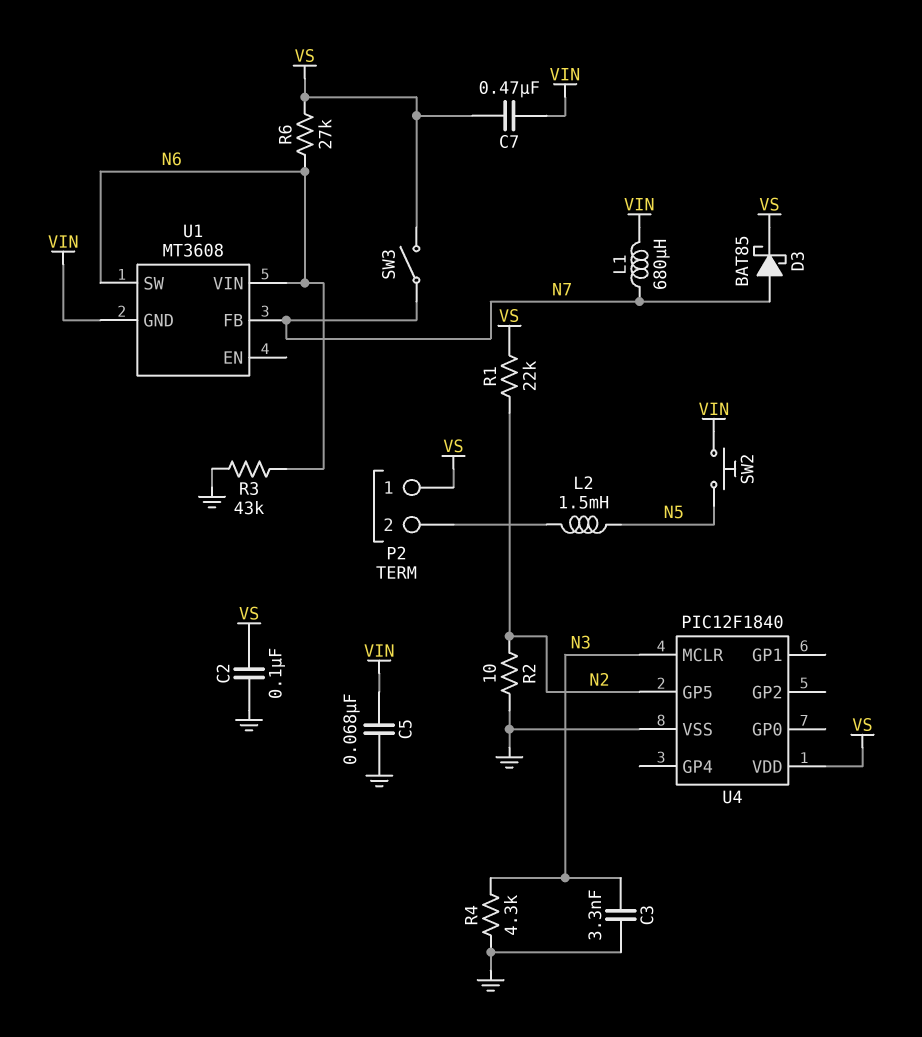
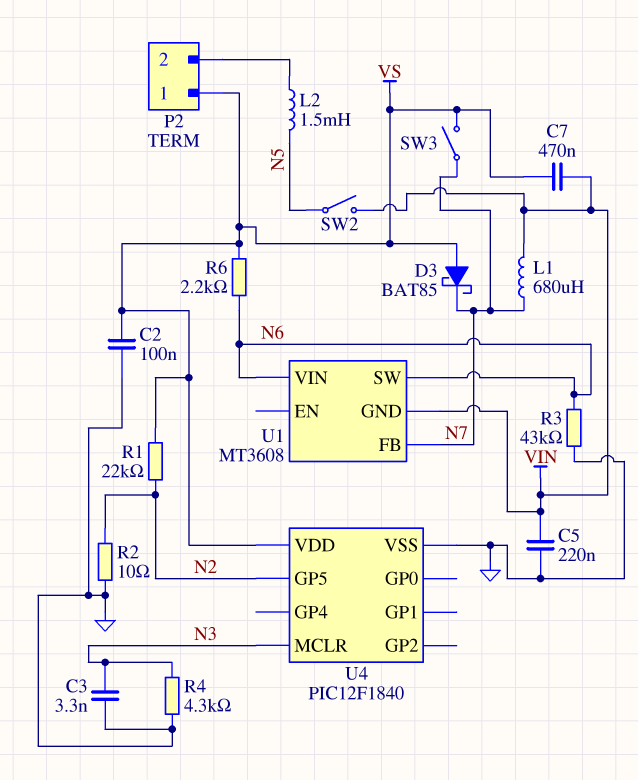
C5: 68nF (GND, VIN) -> 220nF (GND, VIN)
D3: schottky BAT85 (A N7, K VS) -> schottky BAT85 (A VS, K N7)
R6: 27k (N6, VS) -> 2.2k (N6, VS)
SW2: button (N5, VIN) -> switch (N5, VIN)

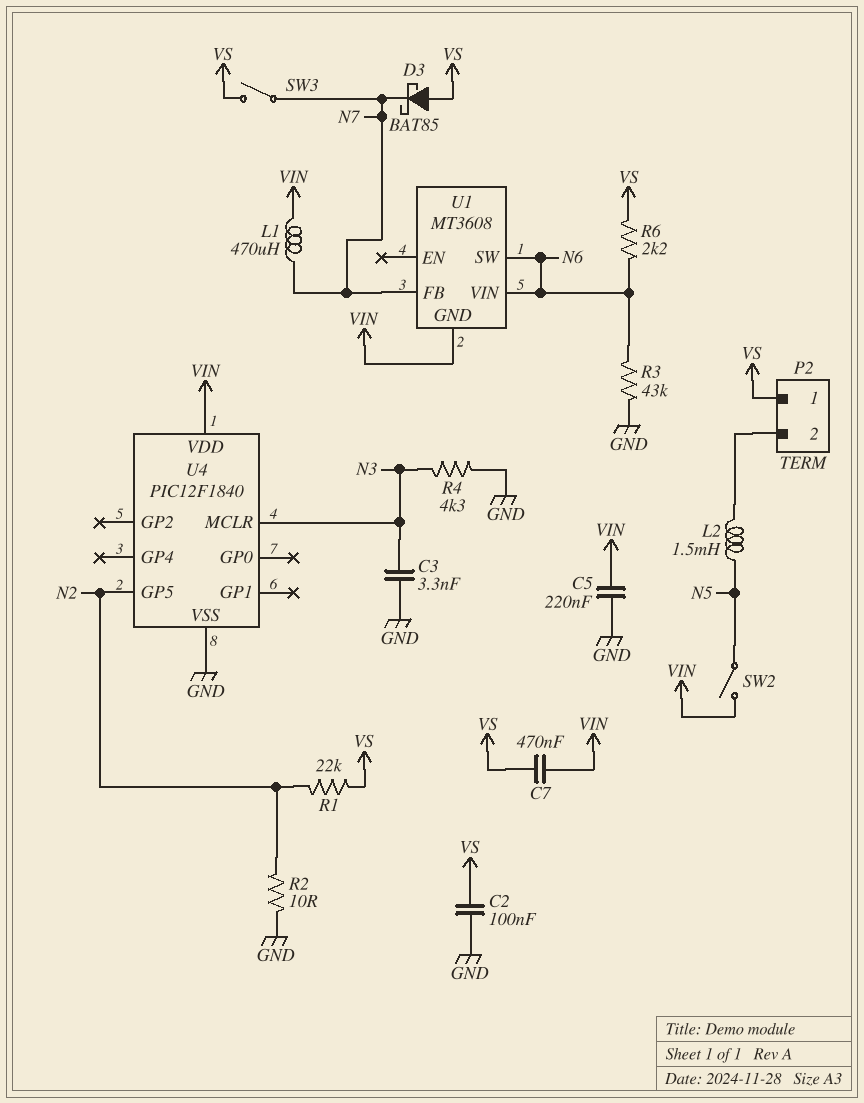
L1: 680uH (N7, VIN) -> 470uH (N7, VIN)
U4 pin VDD: VS -> VIN

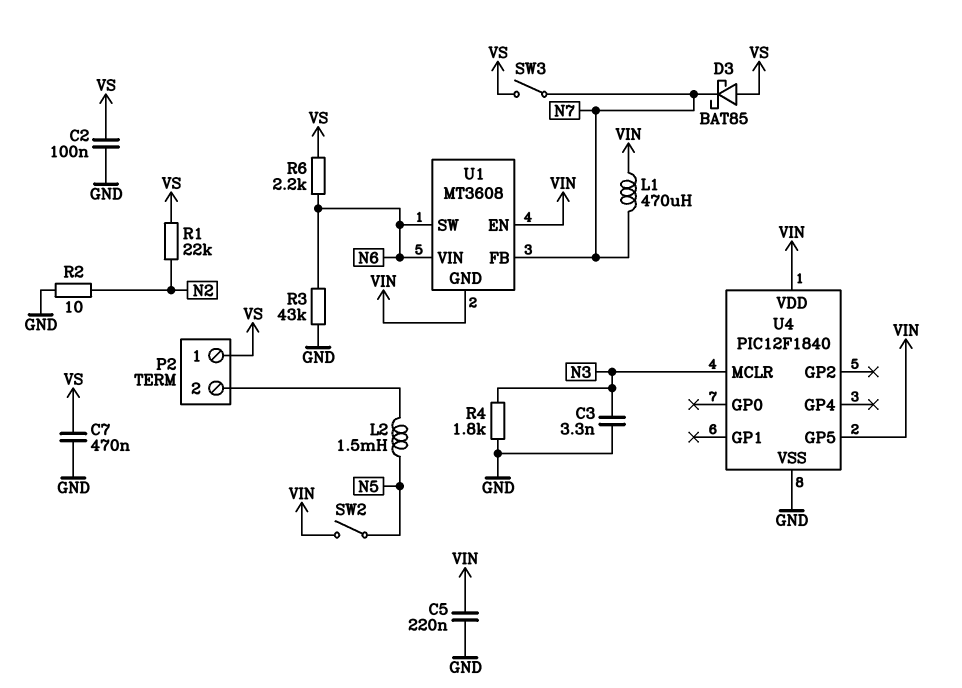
C7: 470nF (VIN, VS) -> 470nF (GND, VS)
R4: 4.3k (GND, N3) -> 1.8k (GND, N3)
U1 pin EN: none -> VIN
U4 pin GP5: N2 -> VIN

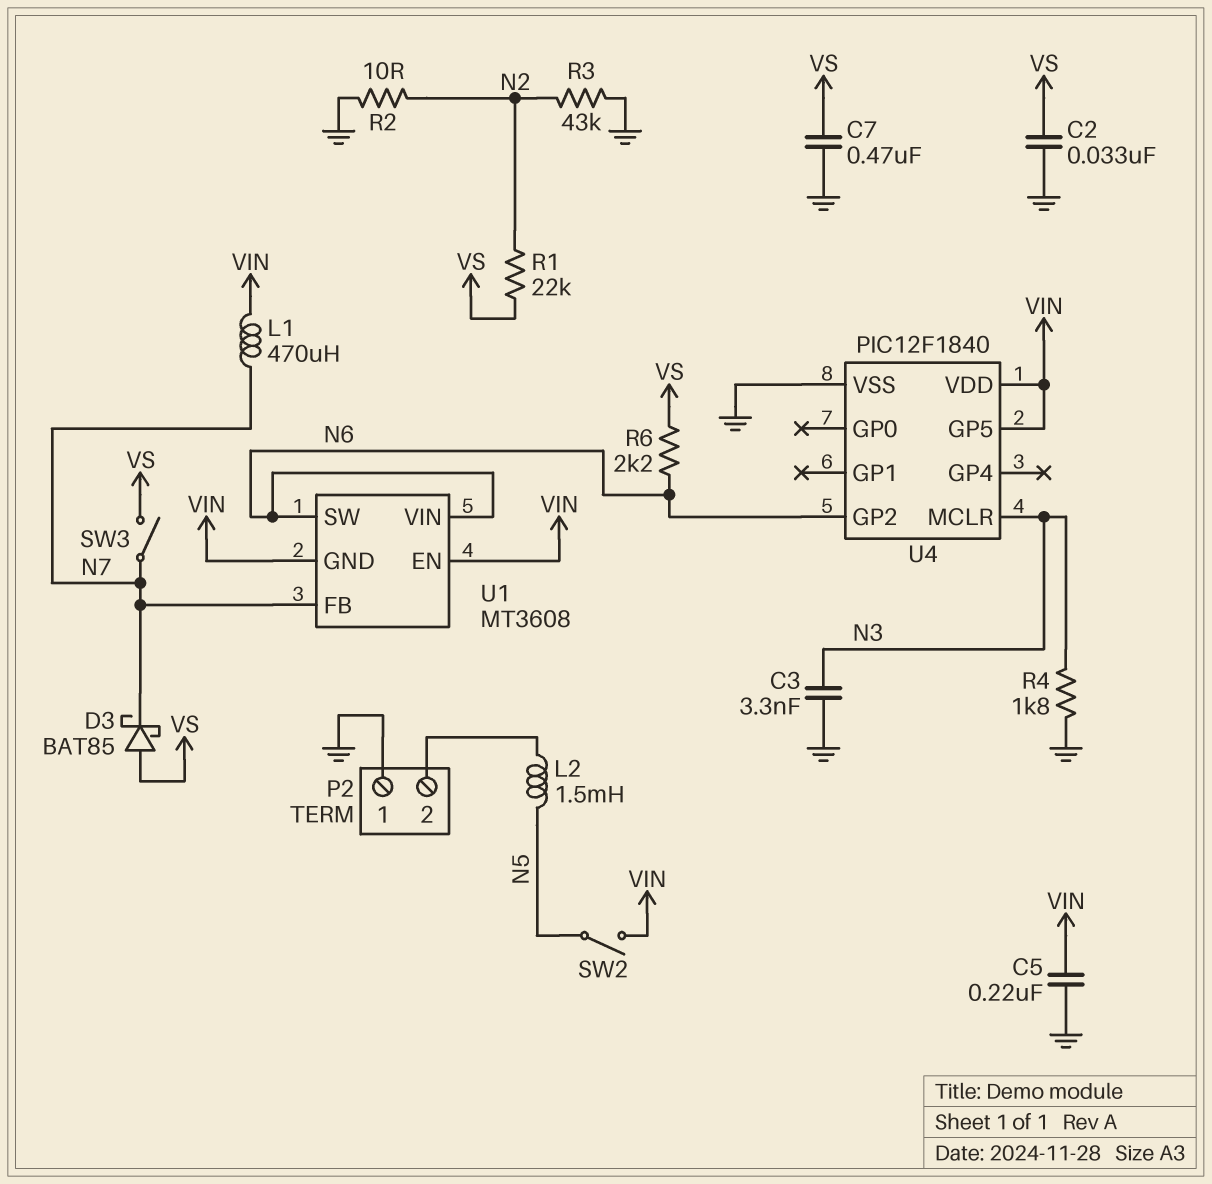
C2: 100nF (GND, VS) -> 33nF (GND, VS)
P2 pin 1: VS -> GND
R3: 43k (GND, N6) -> 43k (GND, N2)
U4 pin GP2: none -> N6

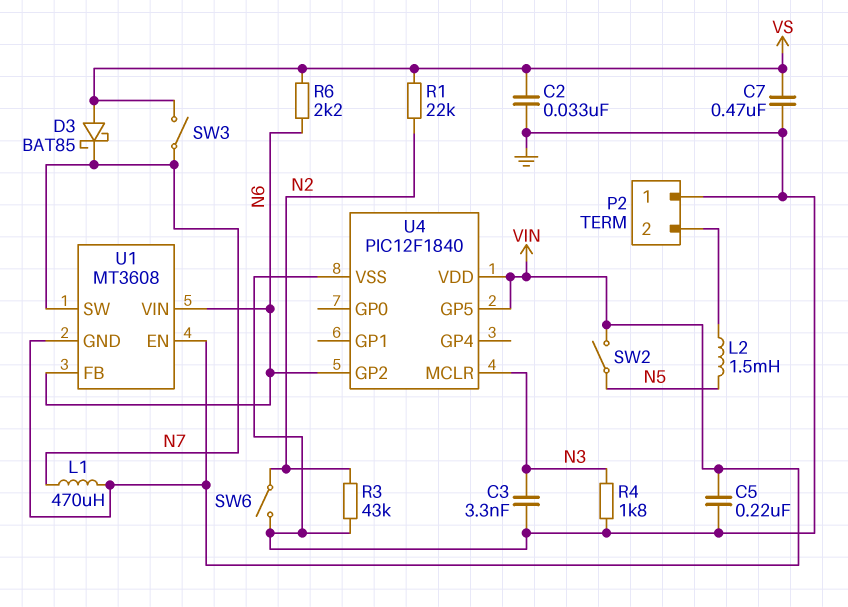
R2: 10 (GND, N2) -> none
SW6: none -> switch (GND, N2)
U1 pin FB: N7 -> N6
U1 pin SW: N6 -> N7

